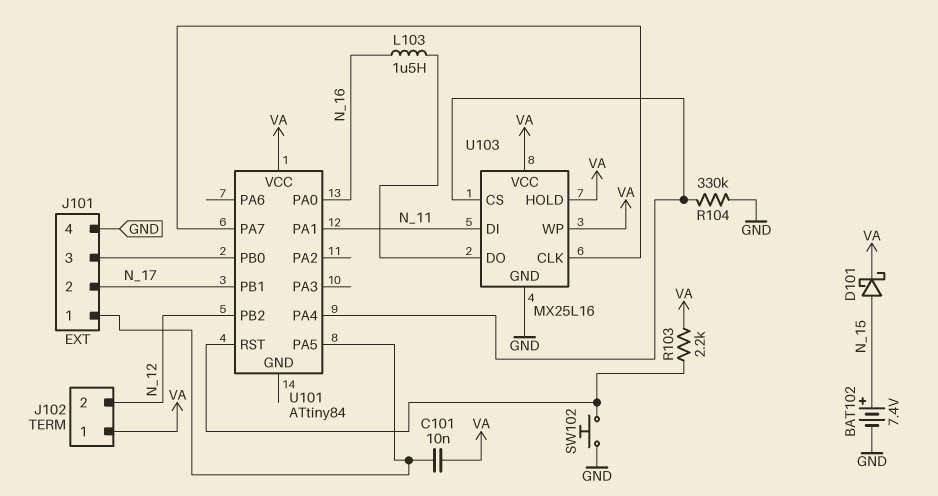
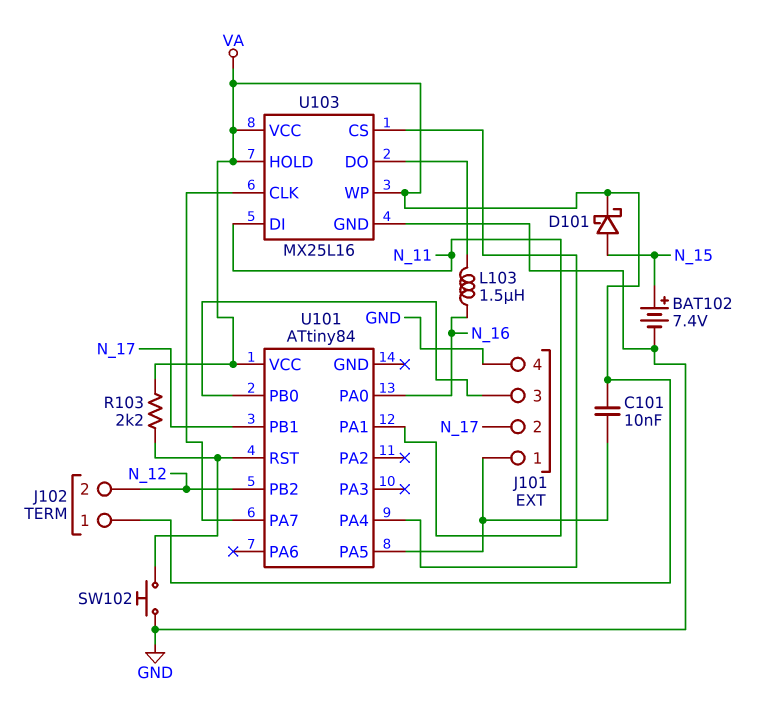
R104: 330k (GND, U101/PA4) -> none

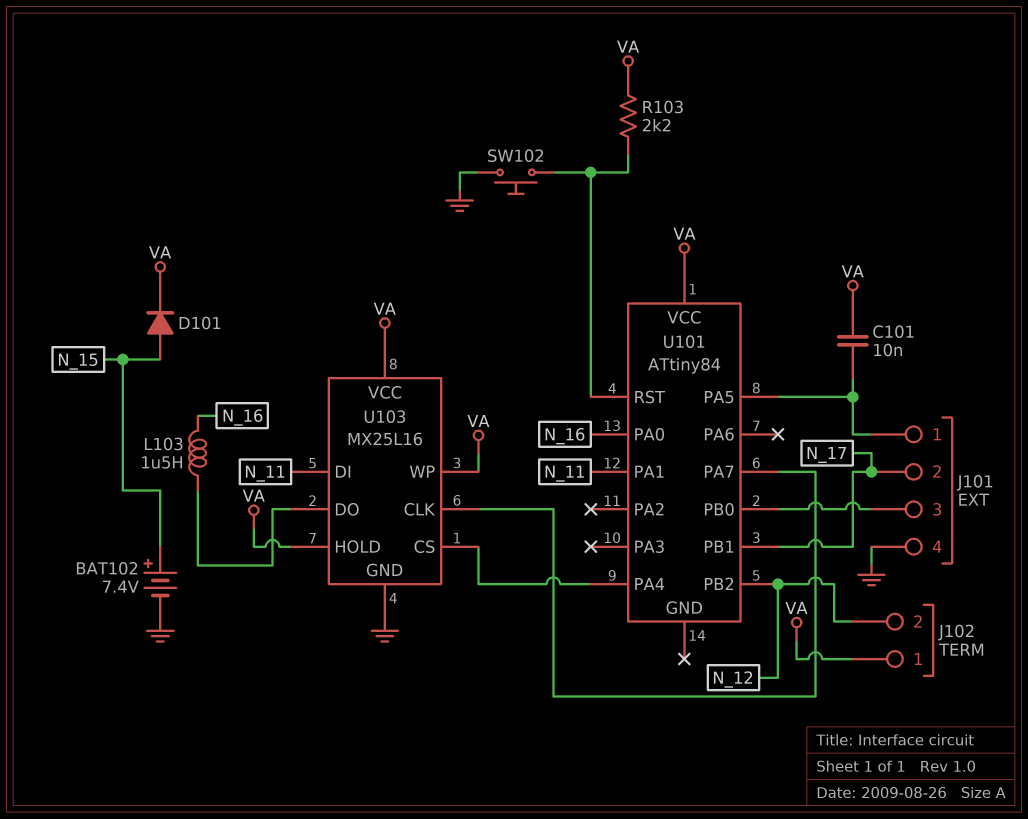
D101: schottky (A N_15, K VA) -> diode (A N_15, K VA)

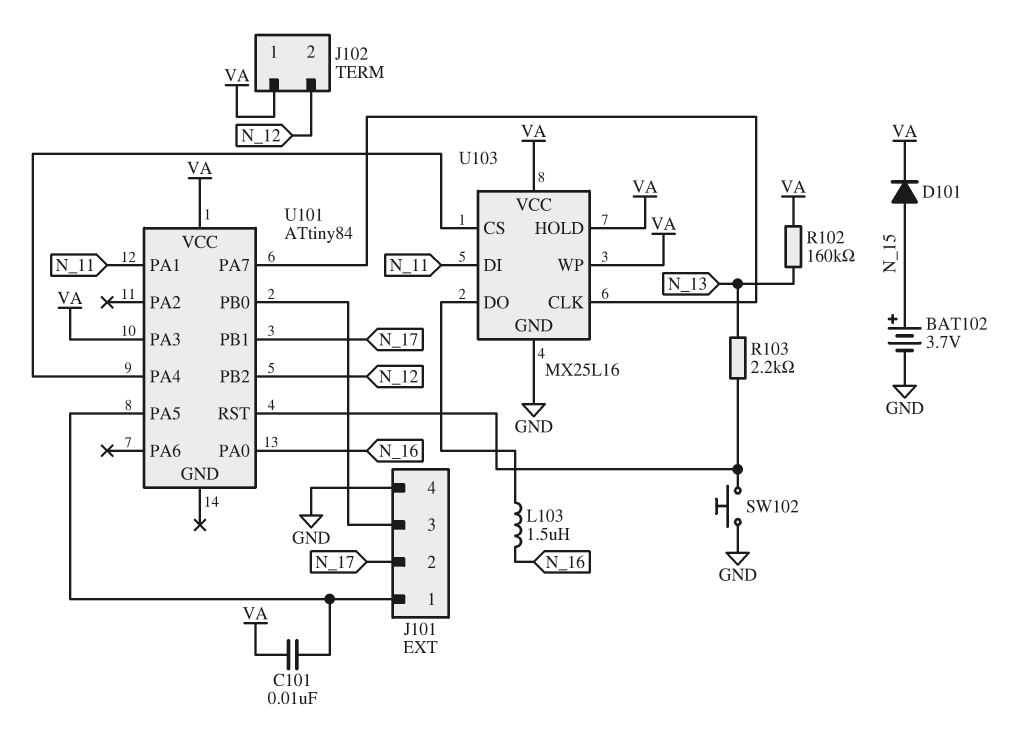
BAT102: 7.4V (plus N_15, minus GND) -> 3.7V (plus N_15, minus GND)
R102: none -> 160k (N_13, VA)
R103: 2.2k (U101/RST, VA) -> 2.2k (N_13, U101/RST)
U101 pin PA3: none -> VA

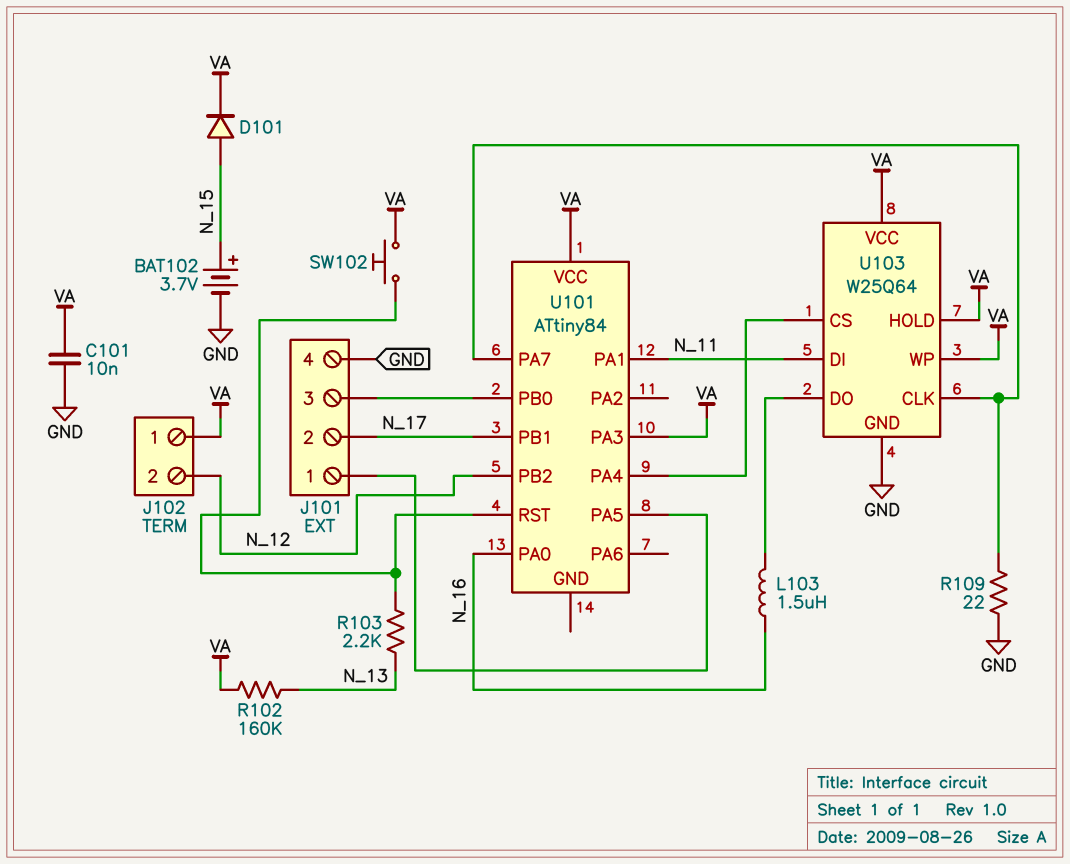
C101: 10nF (J101/1, VA) -> 10nF (GND, VA)
R109: none -> 22 (GND, U101/PA7)
SW102: button (GND, U101/RST) -> button (U101/RST, VA)
U103: MX25L16 -> W25Q64

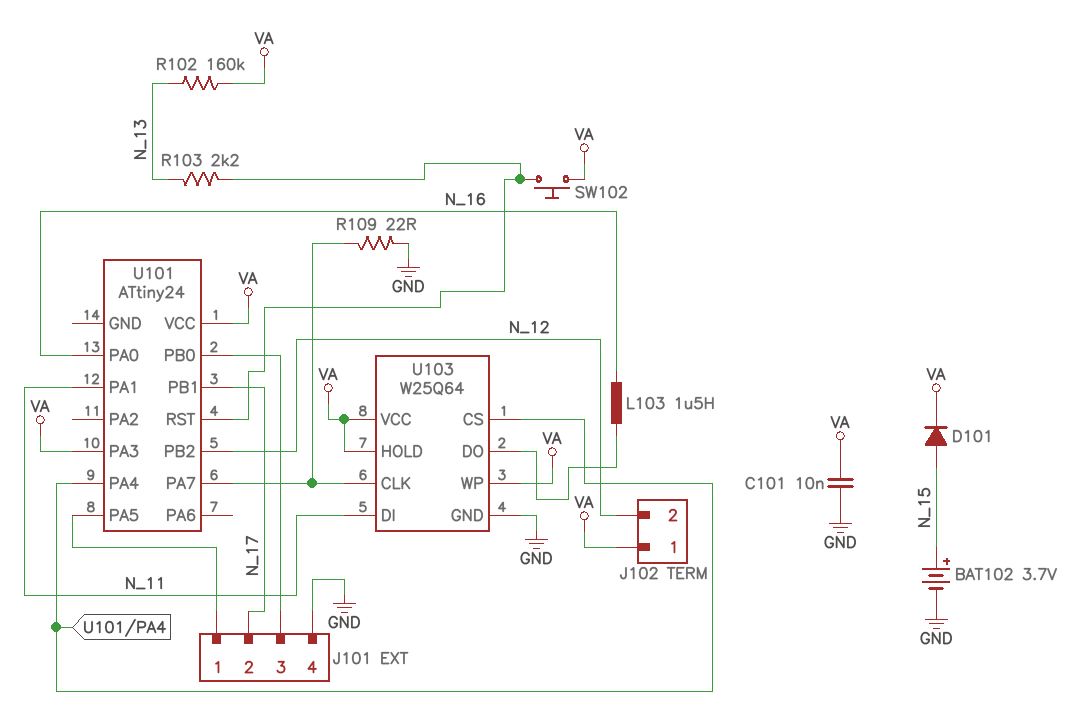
U101: ATtiny84 -> ATtiny24

